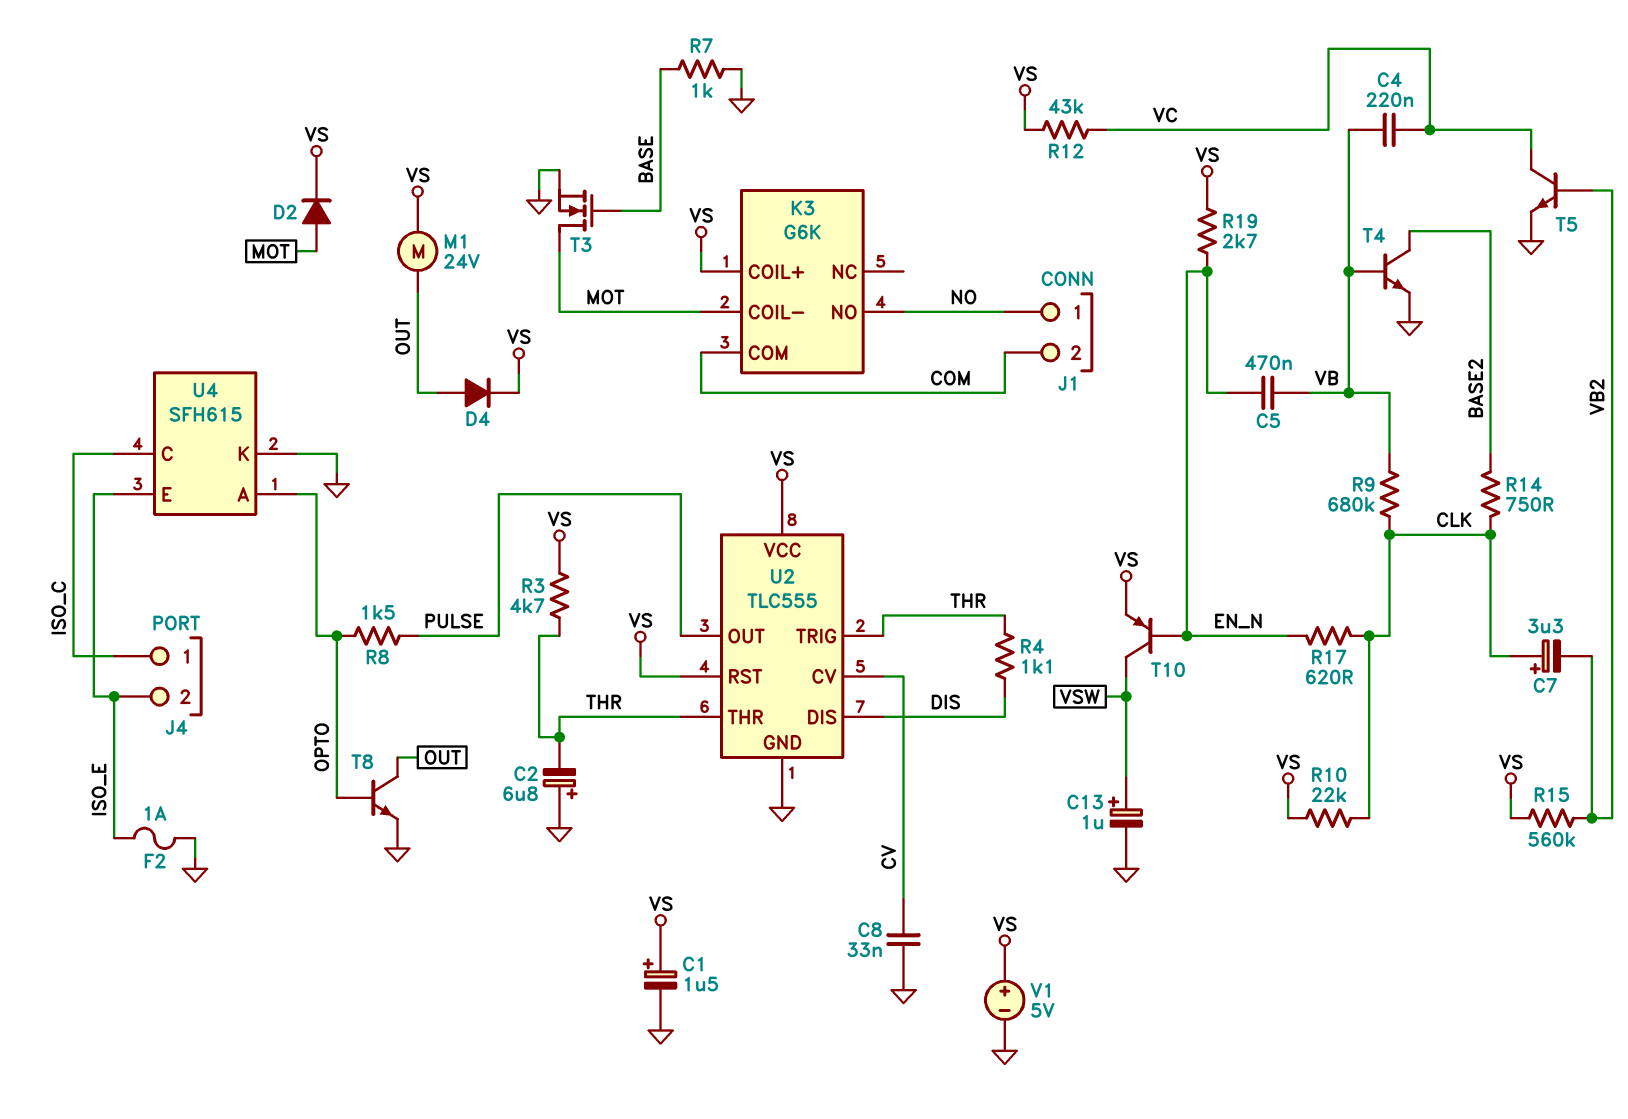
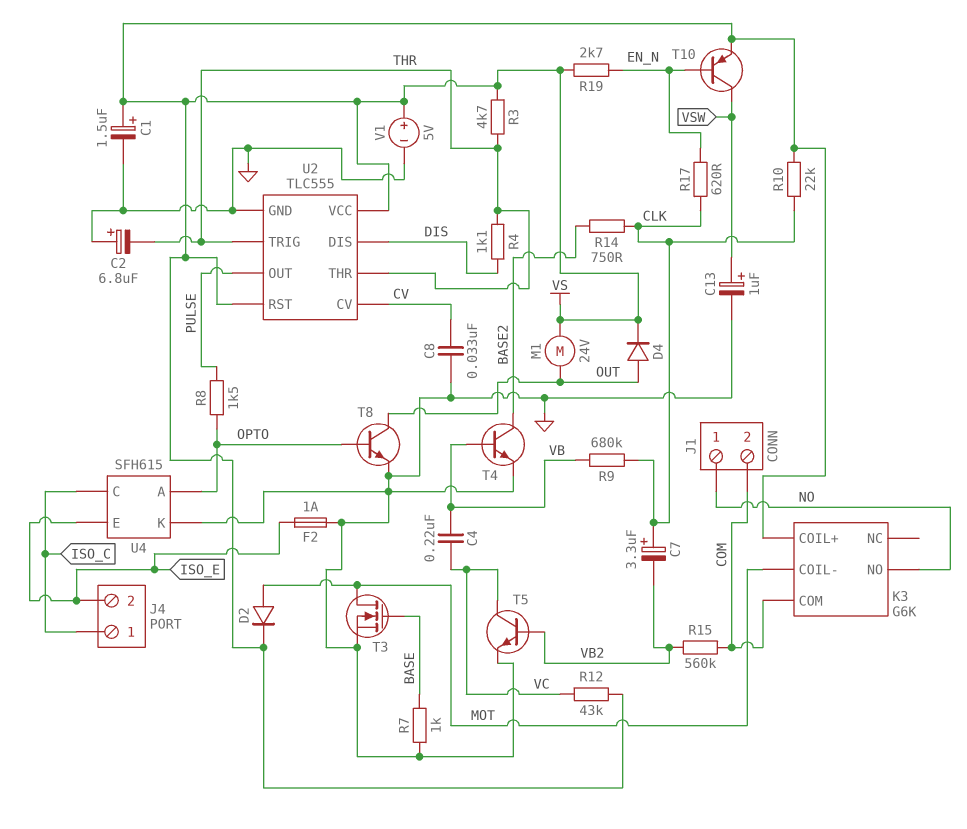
C5: 470nF (EN_N, VB) -> none
R15: 560k (VB2, VS) -> 560k (COM, VB2)

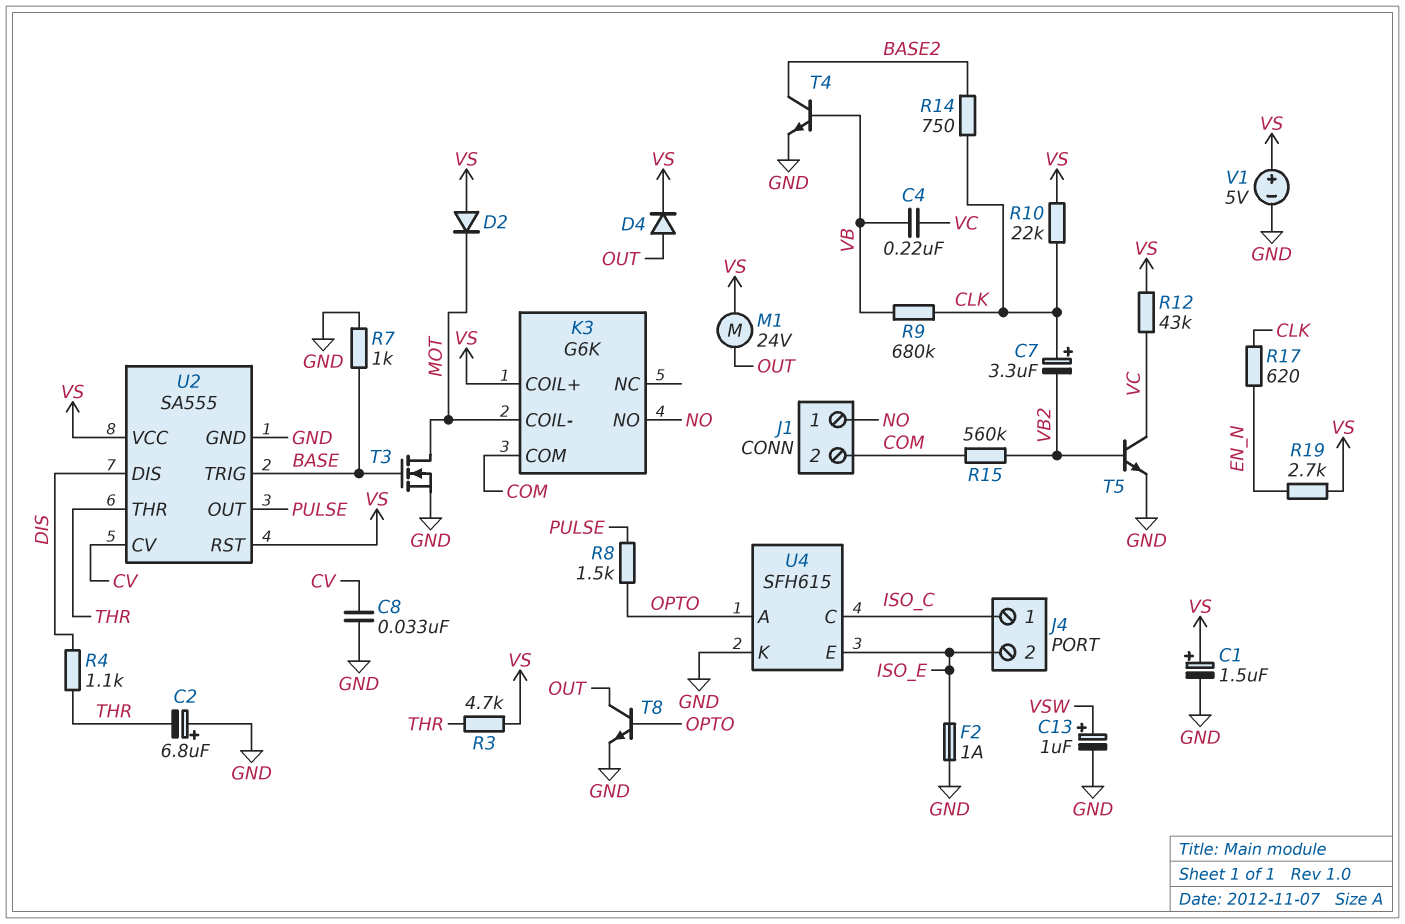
D2: diode (A MOT, K VS) -> diode (A VS, K MOT)
T10: PNP (B EN_N, C VSW, E VS) -> none
U2: TLC555 -> SA555
U2 pin TRIG: THR -> BASE

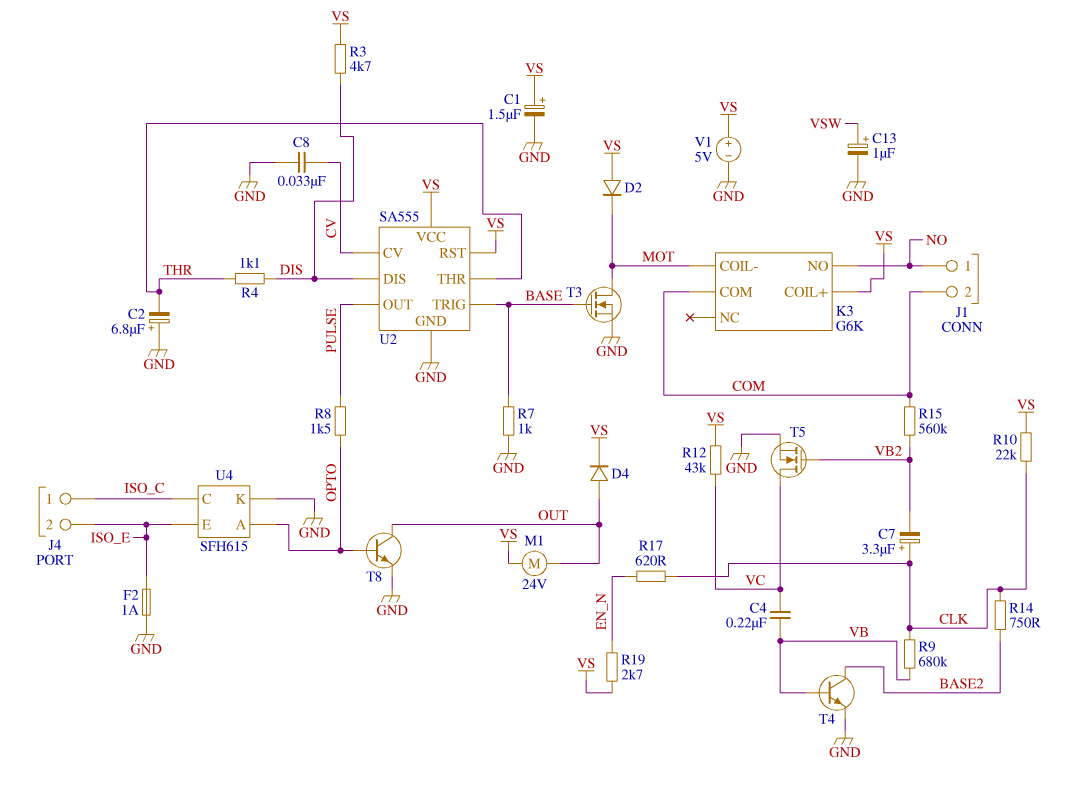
R3: 4.7k (THR, VS) -> 4.7k (DIS, VS)
T5: NPN (B VB2, C VC, E GND) -> NMOS (G VB2, D VC, S GND)

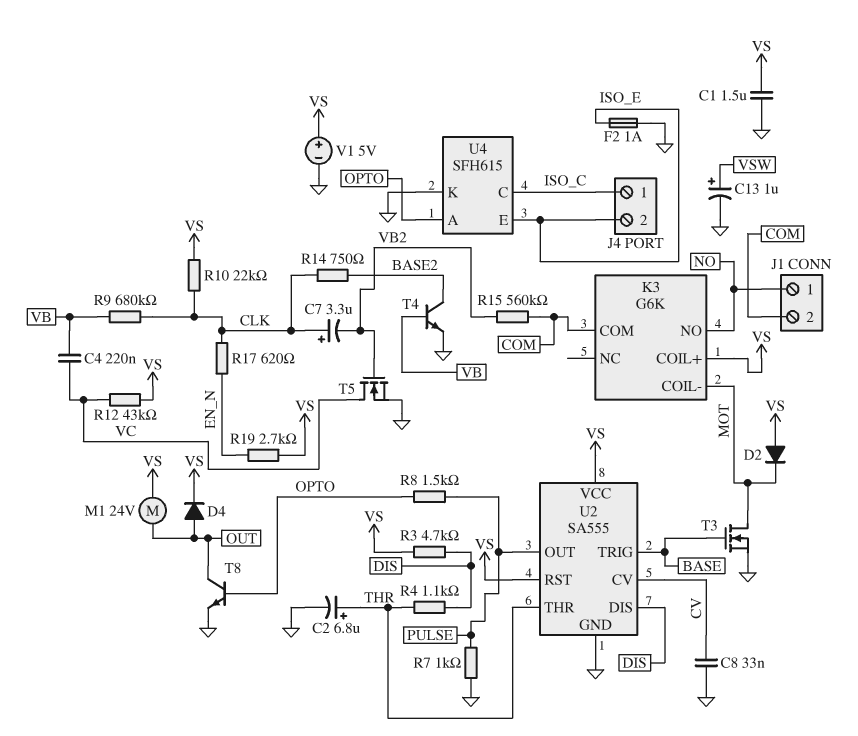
C1: 1.5uF (plus VS, minus GND) -> 1.5uF (GND, VS)
C2: 6.8uF (plus GND, minus THR) -> 6.8uF (plus THR, minus GND)
R7: 1k (BASE, GND) -> 1k (GND, PULSE)

